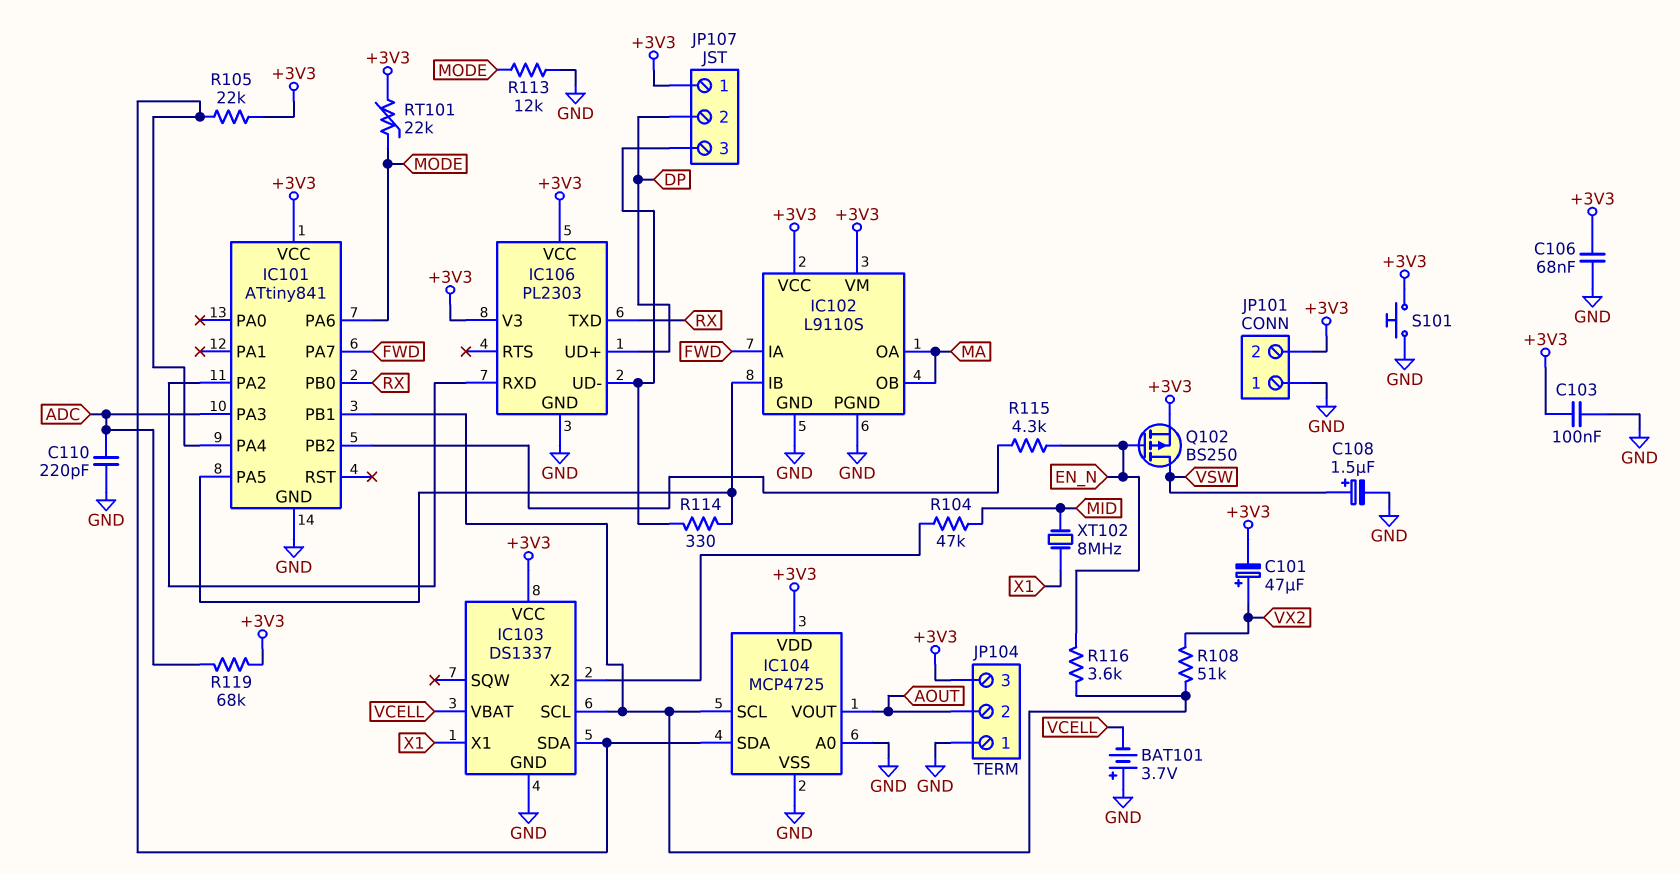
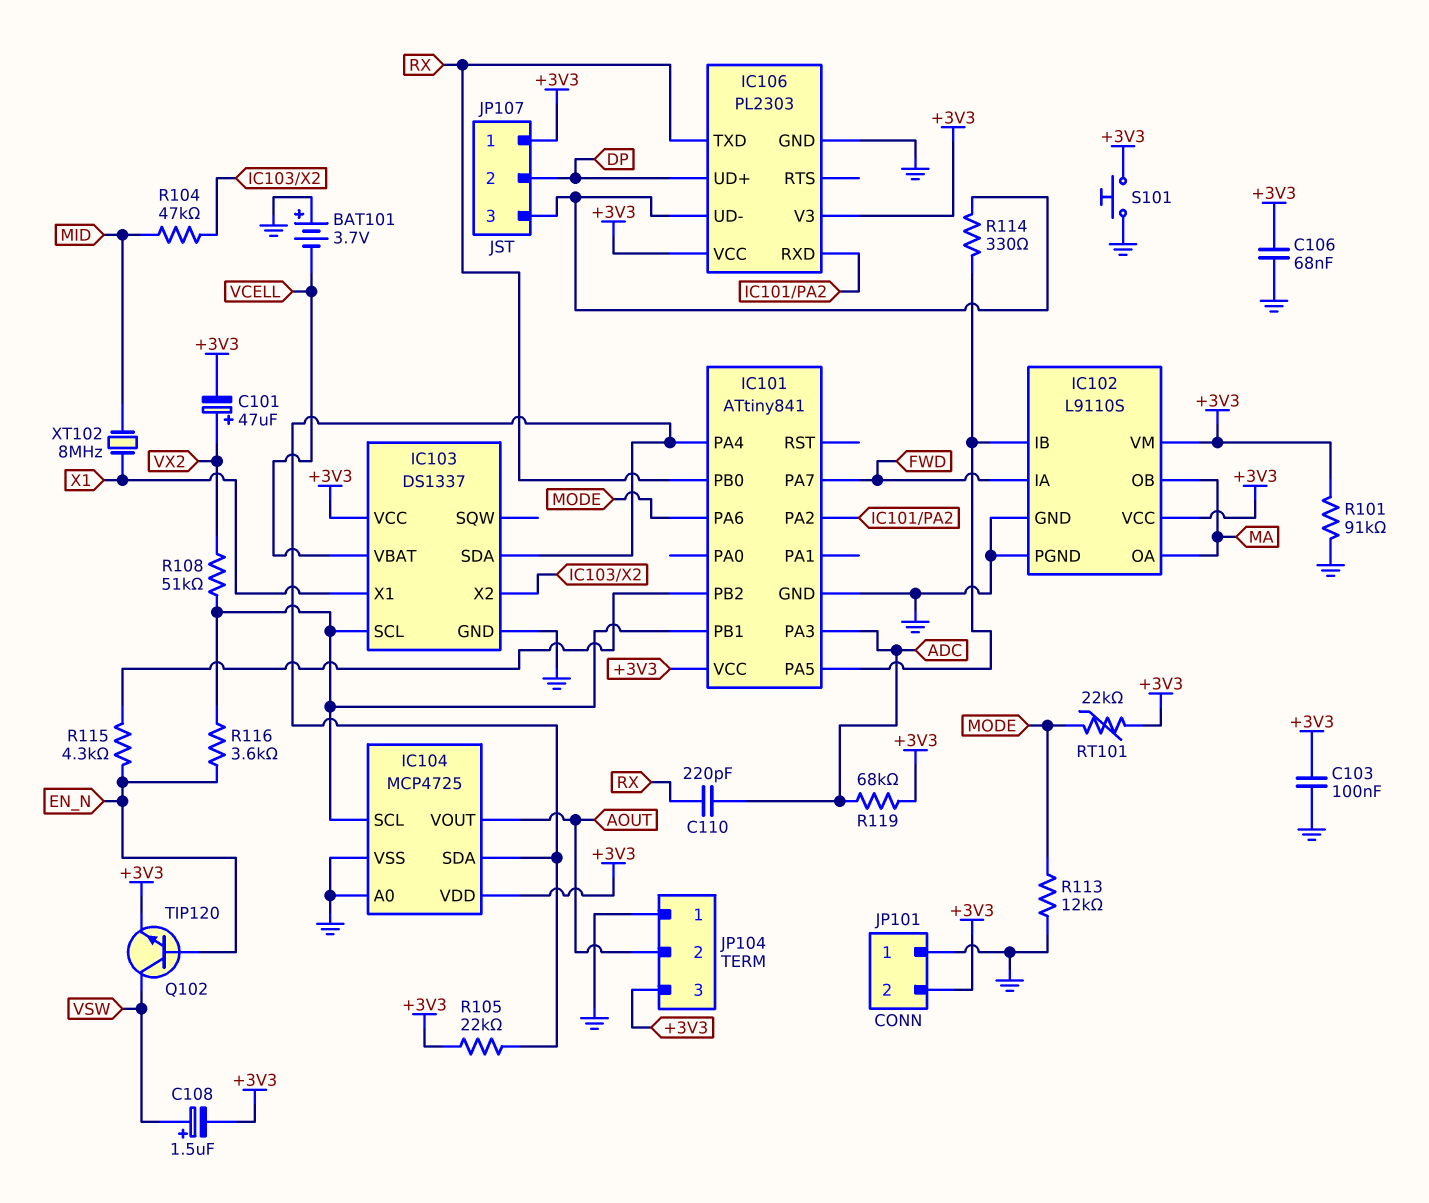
C108: 1.5uF (plus VSW, minus GND) -> 1.5uF (plus VSW, minus +3V3)
C110: 220pF (ADC, GND) -> 220pF (ADC, RX)
Q102: PMOS BS250 (G EN_N, D VSW, S +3V3) -> NPN TIP120 (B EN_N, C VSW, E +3V3)
R101: none -> 91k (+3V3, GND)

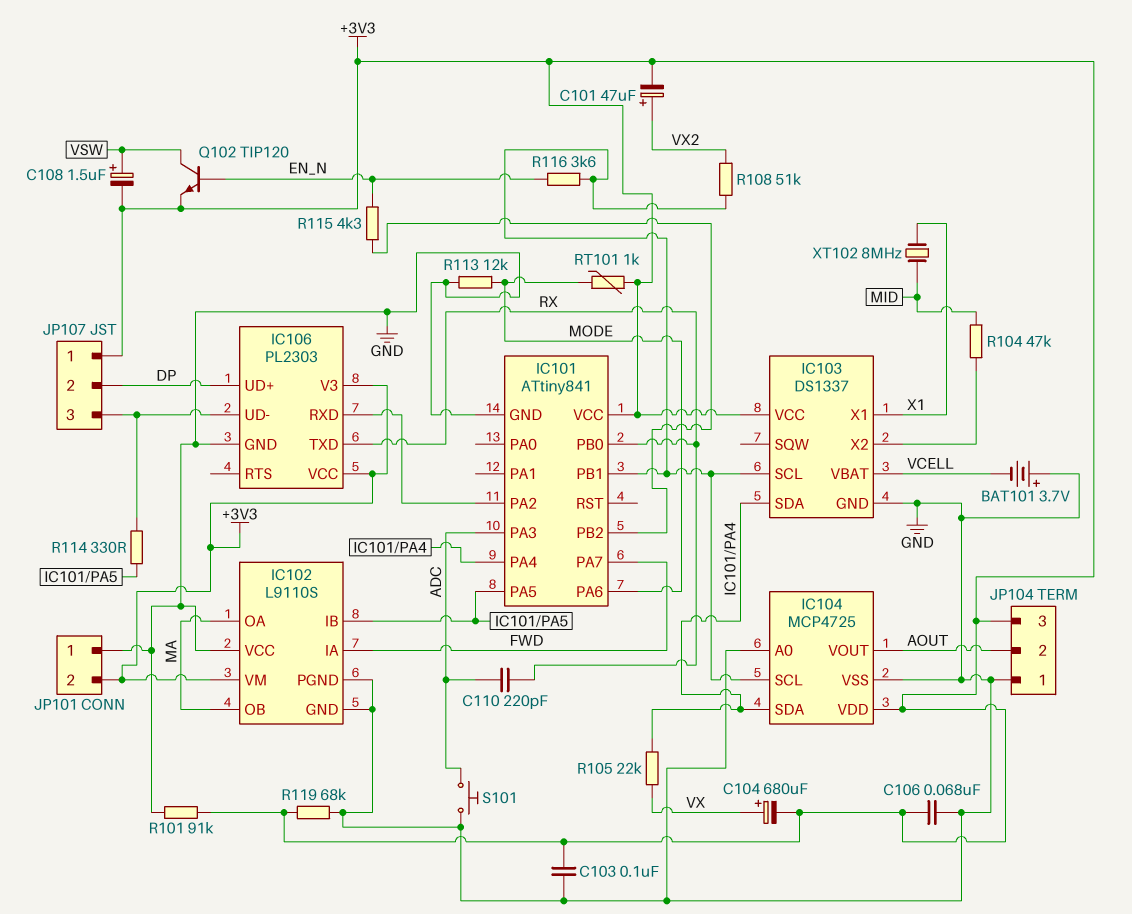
C104: none -> 680uF (plus VX, minus +3V3)
IC102 pin VCC: +3V3 -> GND
R105: 22k (+3V3, IC101/PA4) -> 22k (IC101/PA4, VX)
R119: 68k (+3V3, ADC) -> 68k (+3V3, GND)
RT101: 22k (+3V3, MODE) -> 1k (+3V3, MODE)
S101: button (+3V3, GND) -> button (ADC, GND)

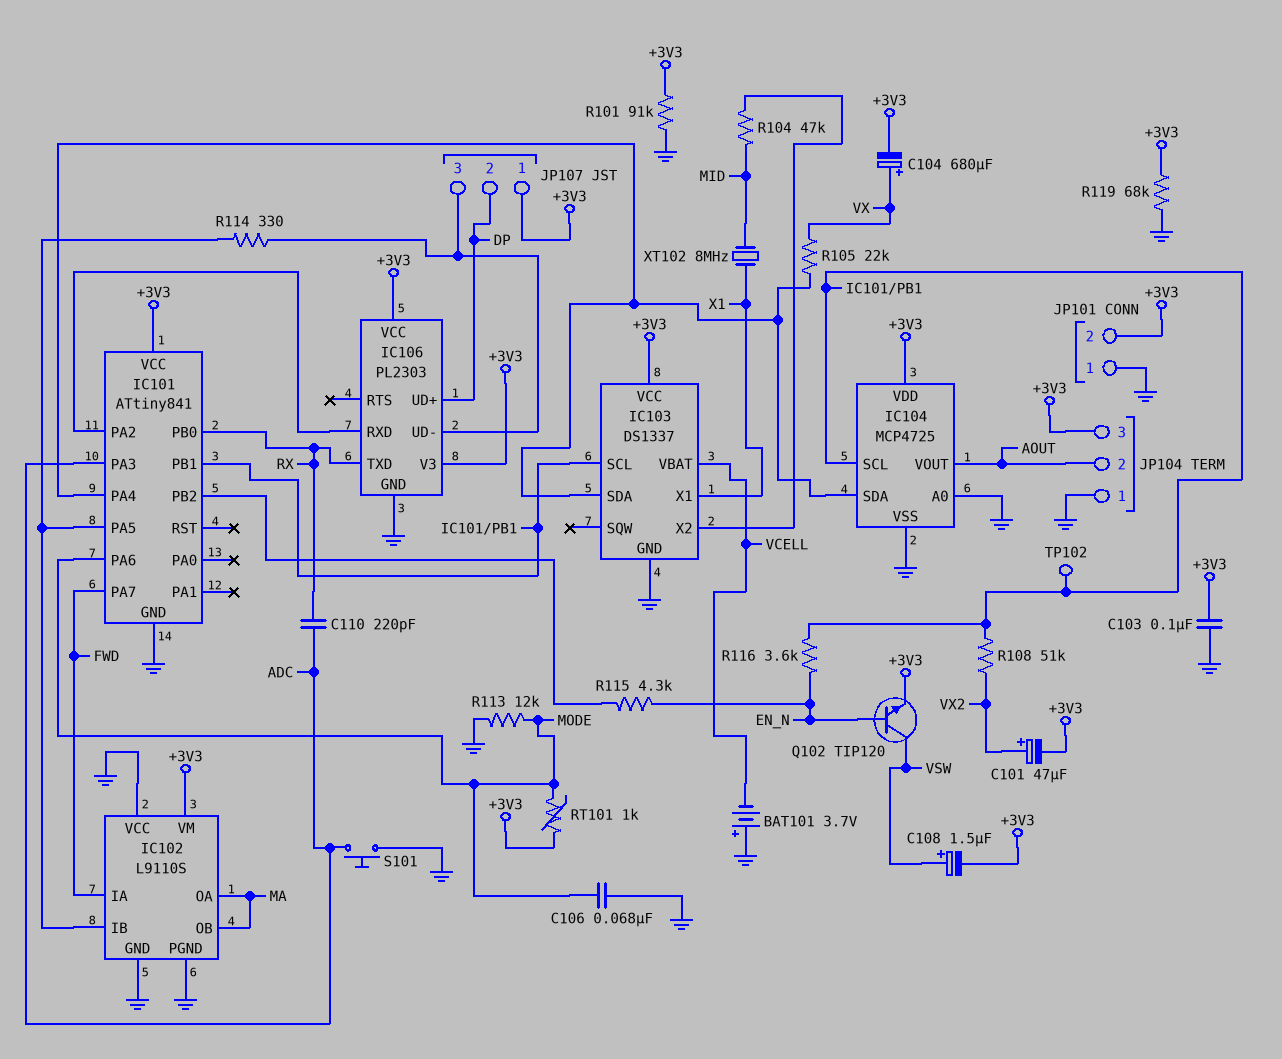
C106: 68nF (+3V3, GND) -> 68nF (GND, MODE)
TP102: none -> test point (IC101/PB1)

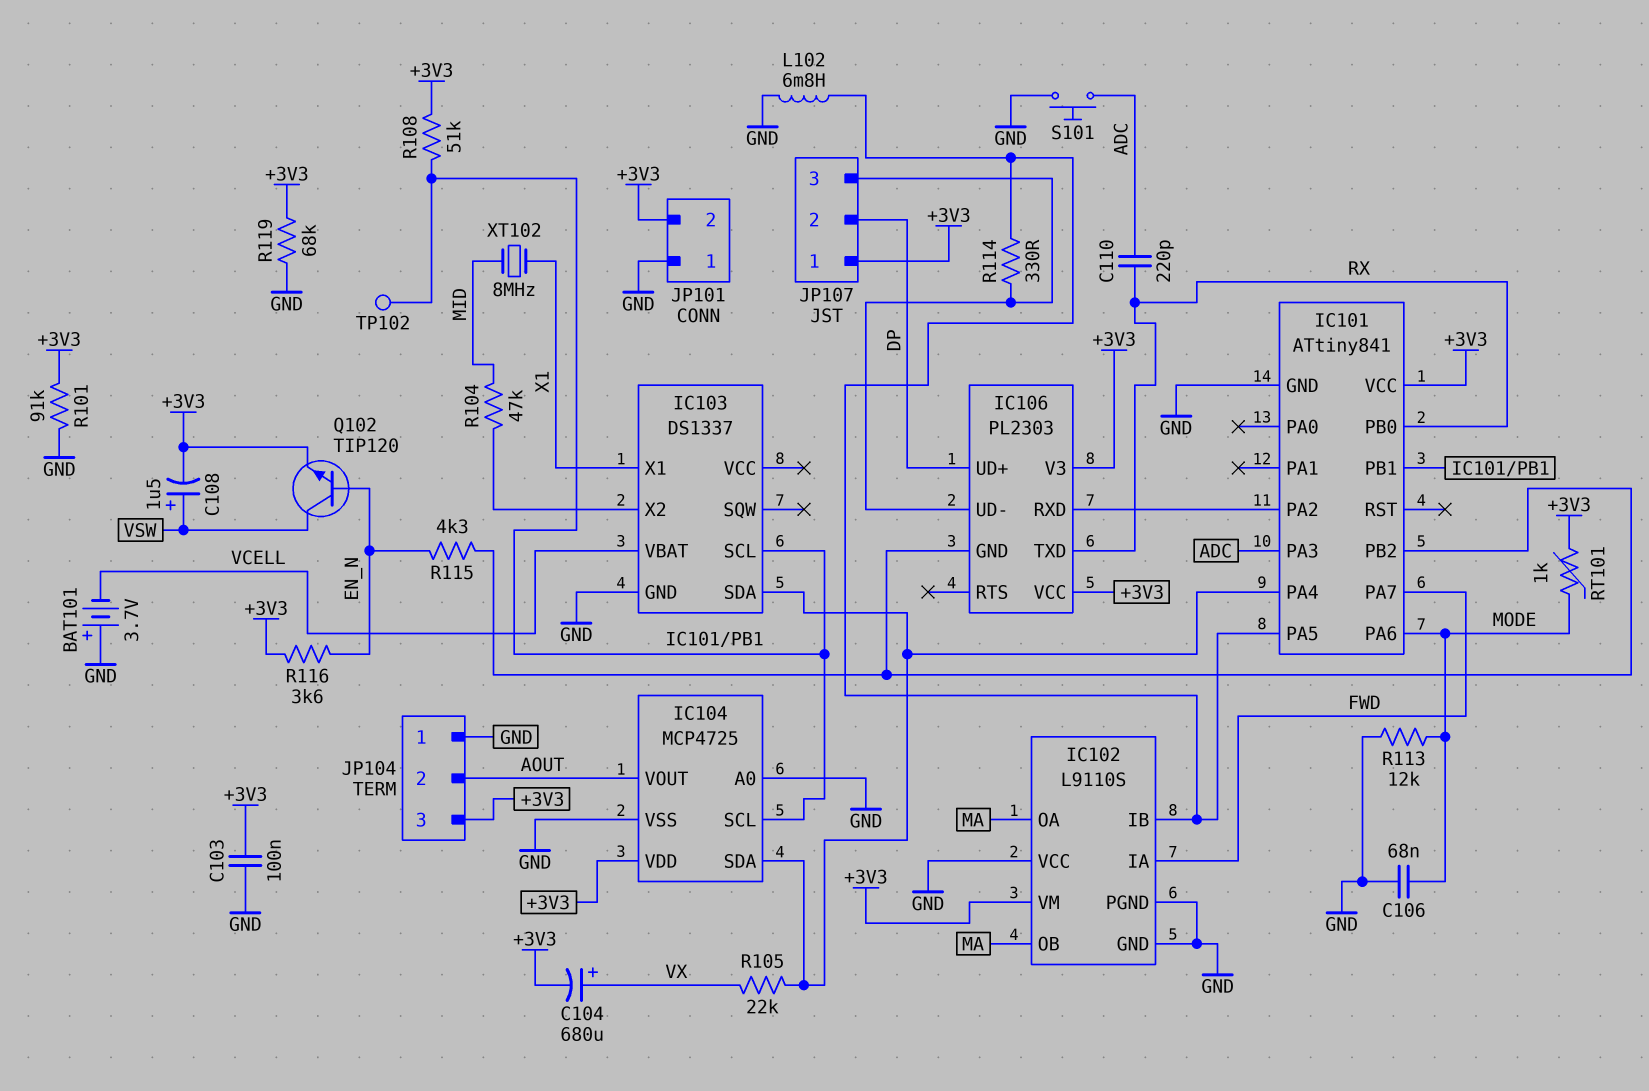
C101: 47uF (plus VX2, minus +3V3) -> none
IC103 pin VCC: +3V3 -> none
IC106 pin GND: GND -> IC101/PB2
L102: none -> 6.8mH (GND, IC101/PA5)
R108: 51k (IC101/PB1, VX2) -> 51k (+3V3, IC101/PB1)
R116: 3.6k (EN_N, IC101/PB1) -> 3.6k (+3V3, EN_N)

